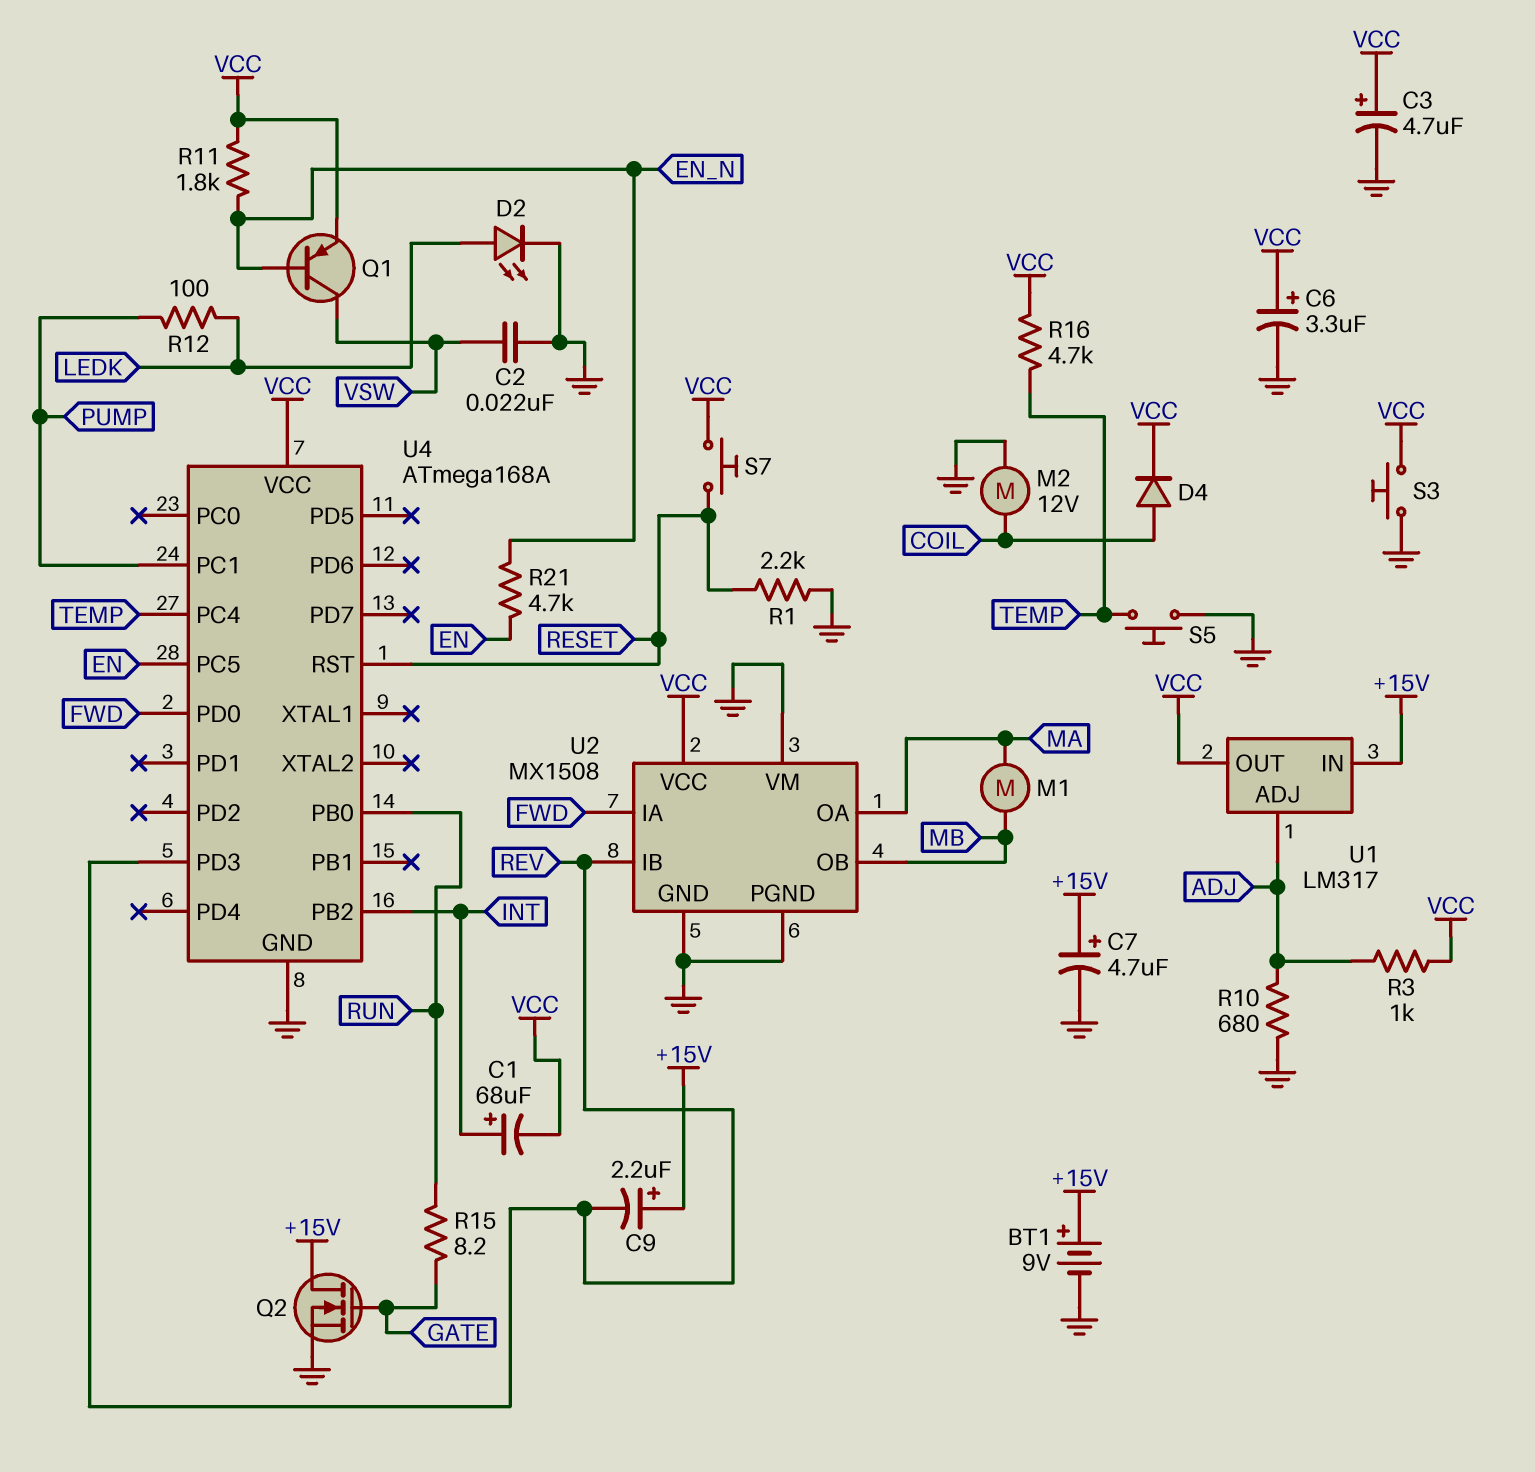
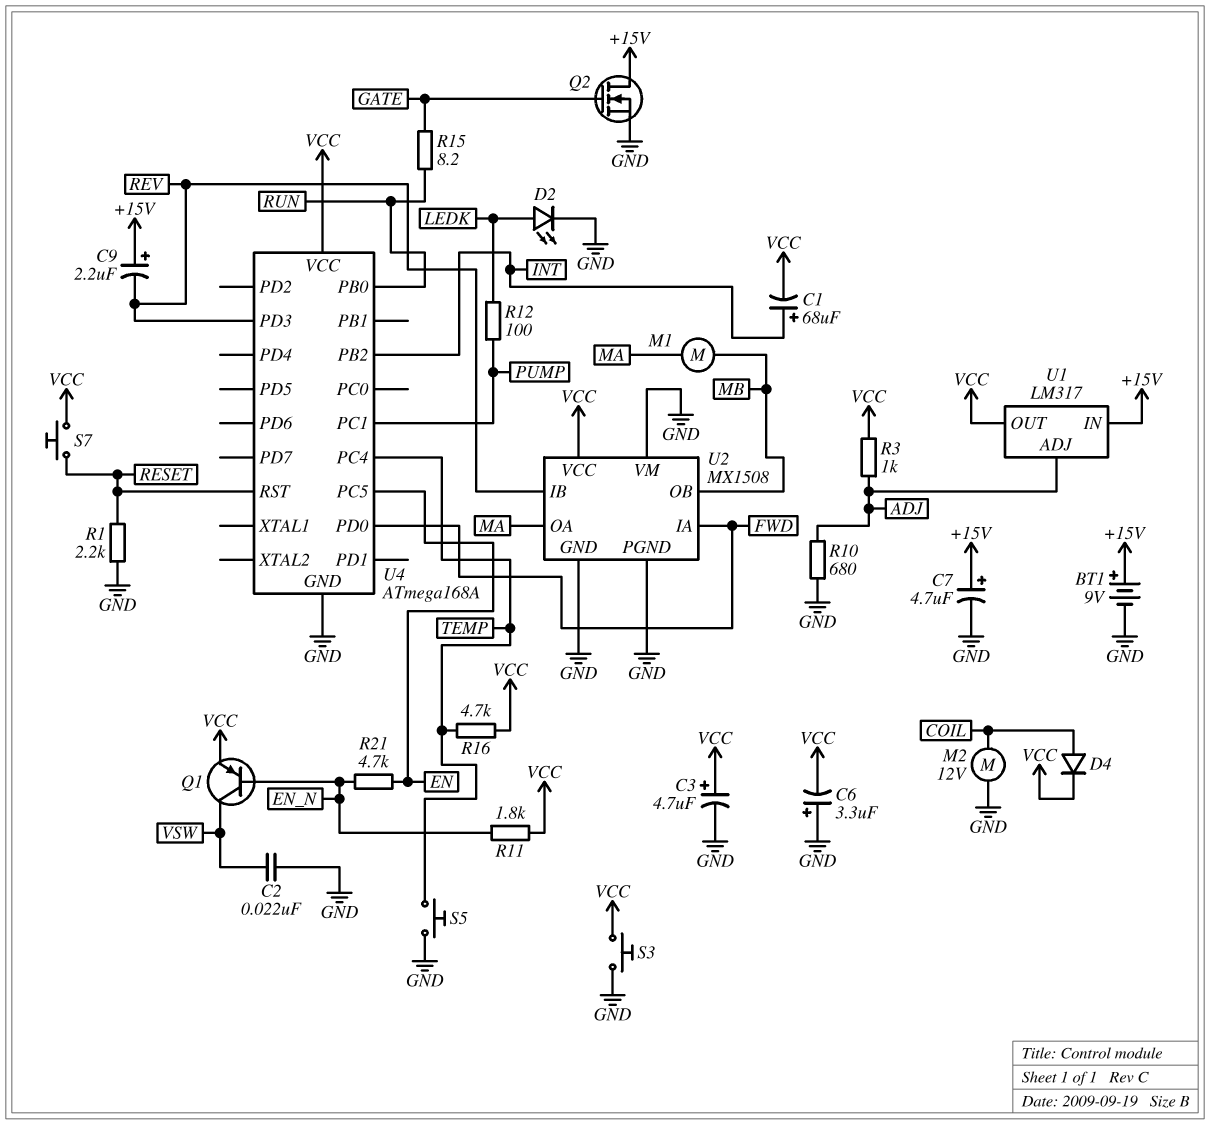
C6: 3.3uF (plus VCC, minus GND) -> 3.3uF (plus GND, minus VCC)

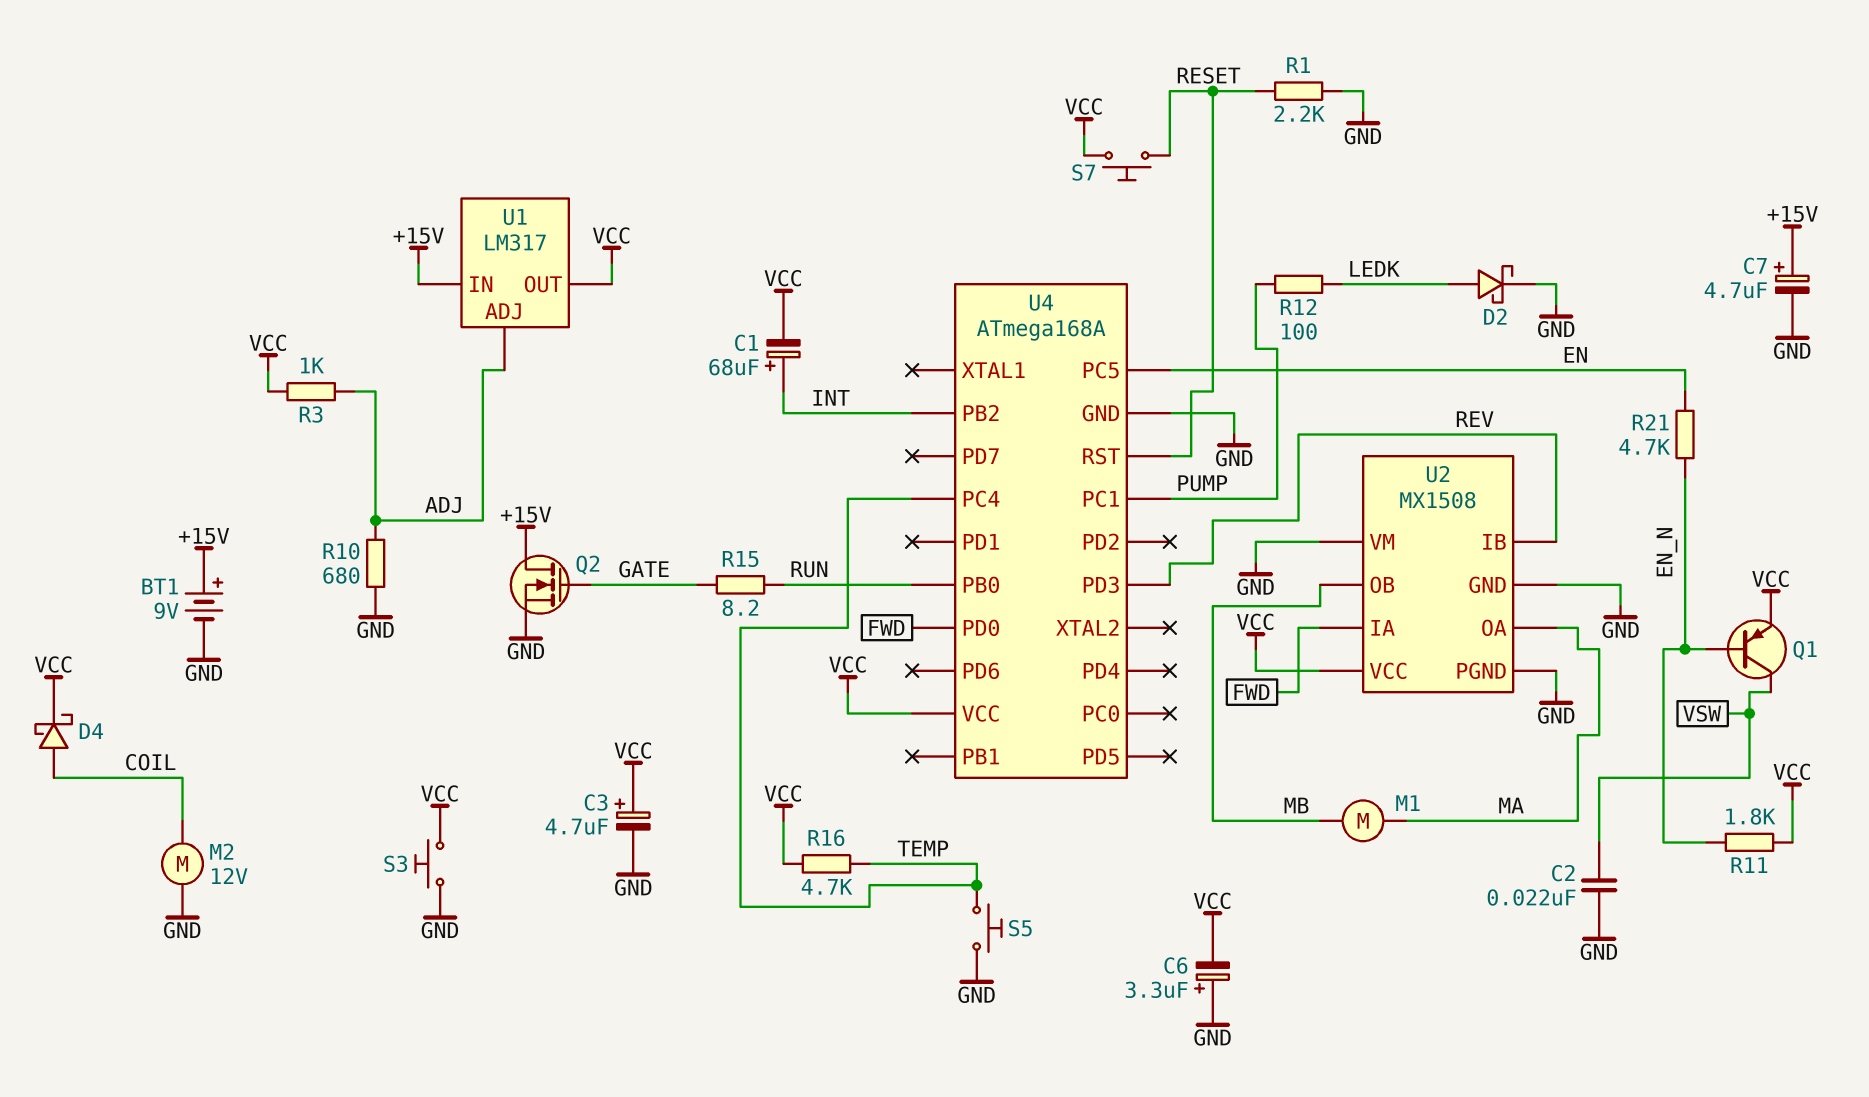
C9: 2.2uF (plus +15V, minus REV) -> none
D2: LED (A LEDK, K GND) -> schottky (A LEDK, K GND)
D4: diode (A COIL, K VCC) -> schottky (A COIL, K VCC)

